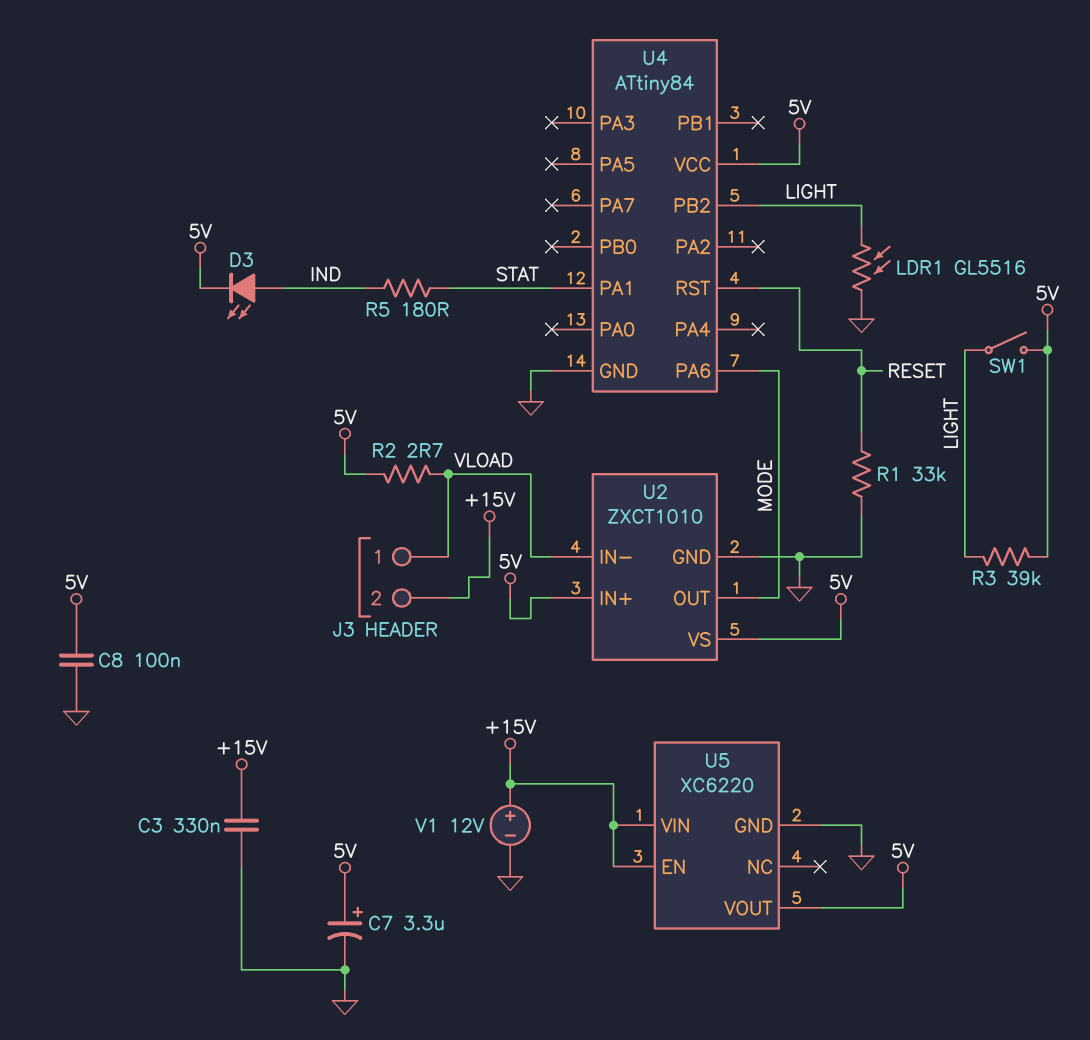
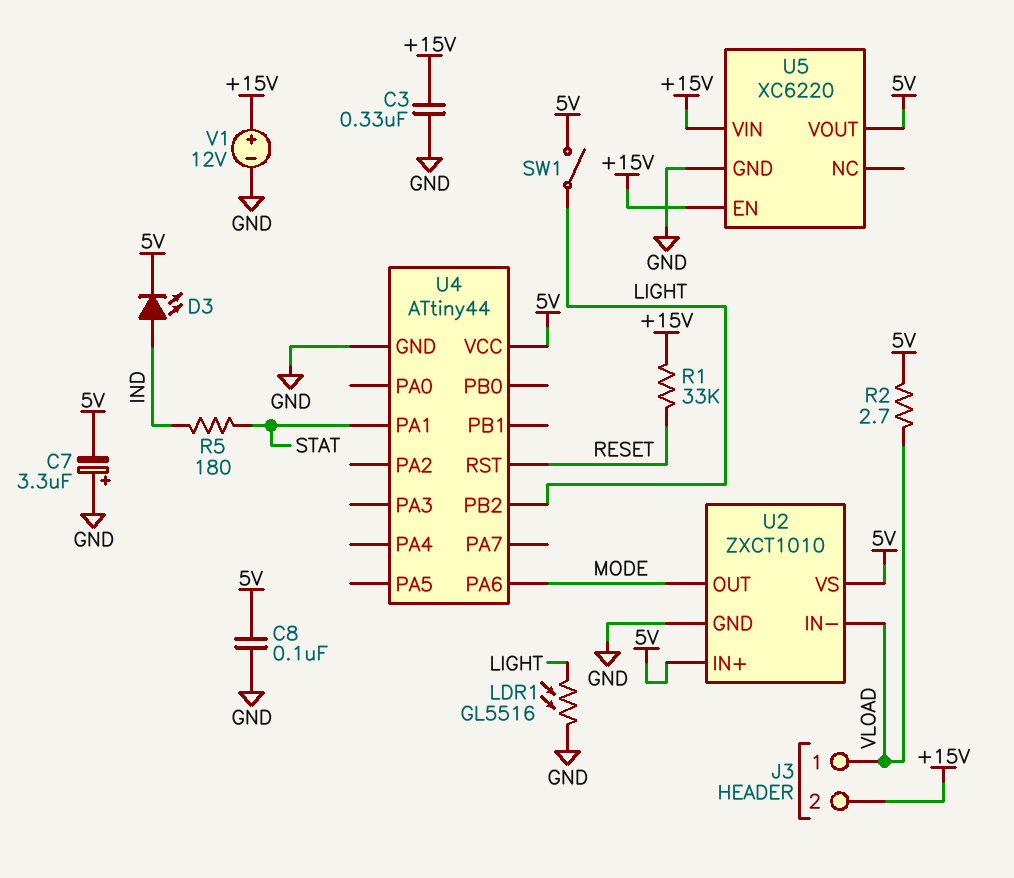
C7: 3.3uF (plus 5V, minus GND) -> 3.3uF (plus GND, minus 5V)
R1: 33k (GND, RESET) -> 33k (+15V, RESET)
R3: 39k (5V, LIGHT) -> none
U4: ATtiny84 -> ATtiny44

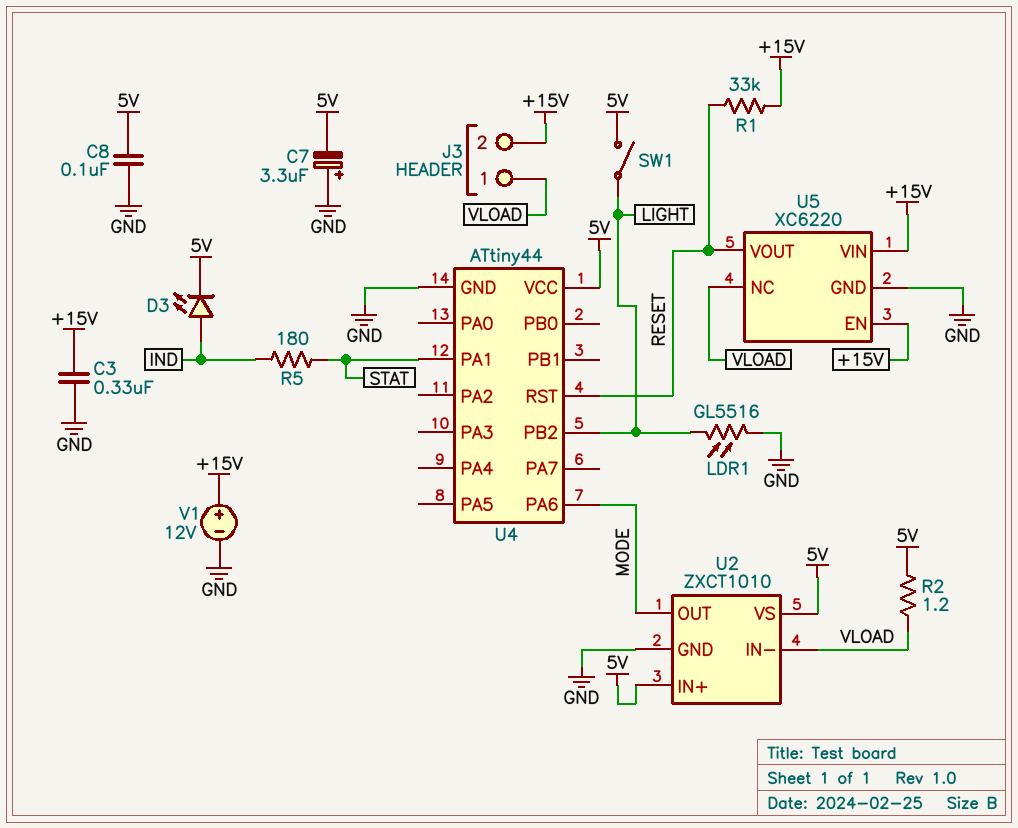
R2: 2.7 (5V, VLOAD) -> 1.2 (5V, VLOAD)
U5 pin NC: none -> VLOAD
U5 pin VOUT: 5V -> RESET

